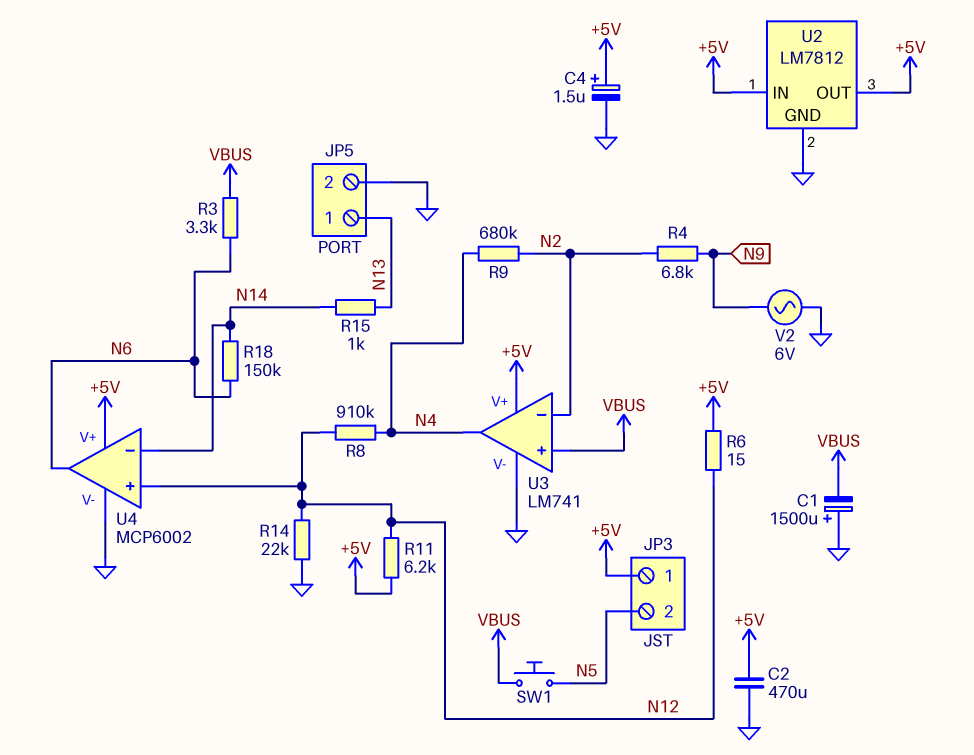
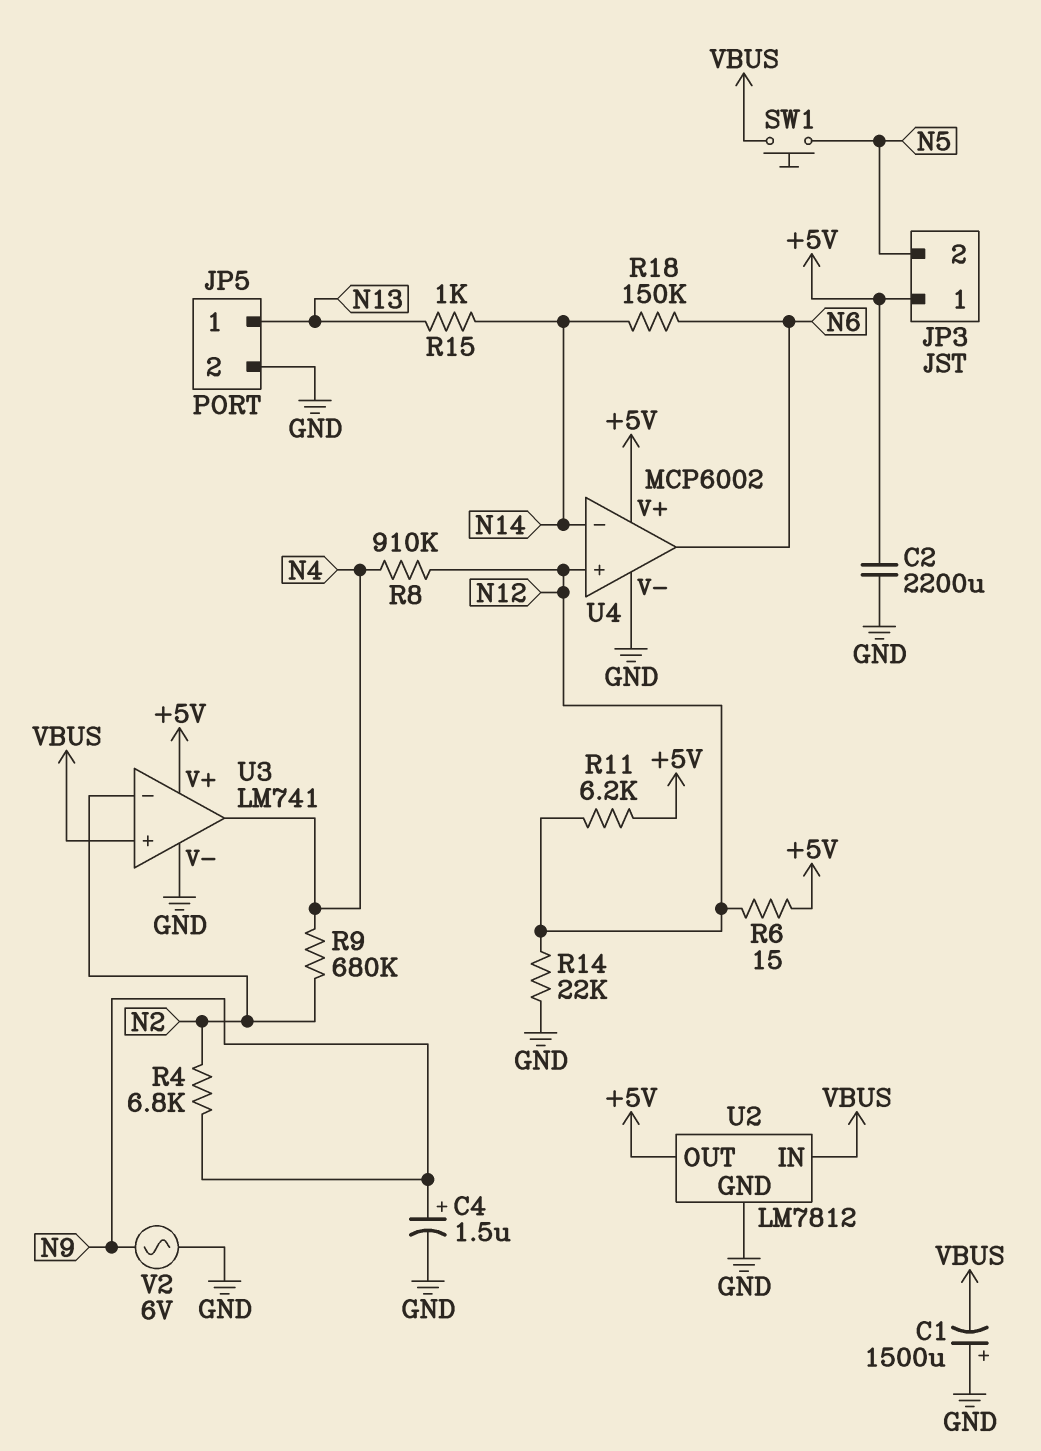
C2: 470uF (+5V, GND) -> 2200uF (+5V, GND)
C4: 1.5uF (plus +5V, minus GND) -> 1.5uF (plus N9, minus GND)
R3: 3.3k (N6, VBUS) -> none
U2 pin IN: +5V -> VBUS

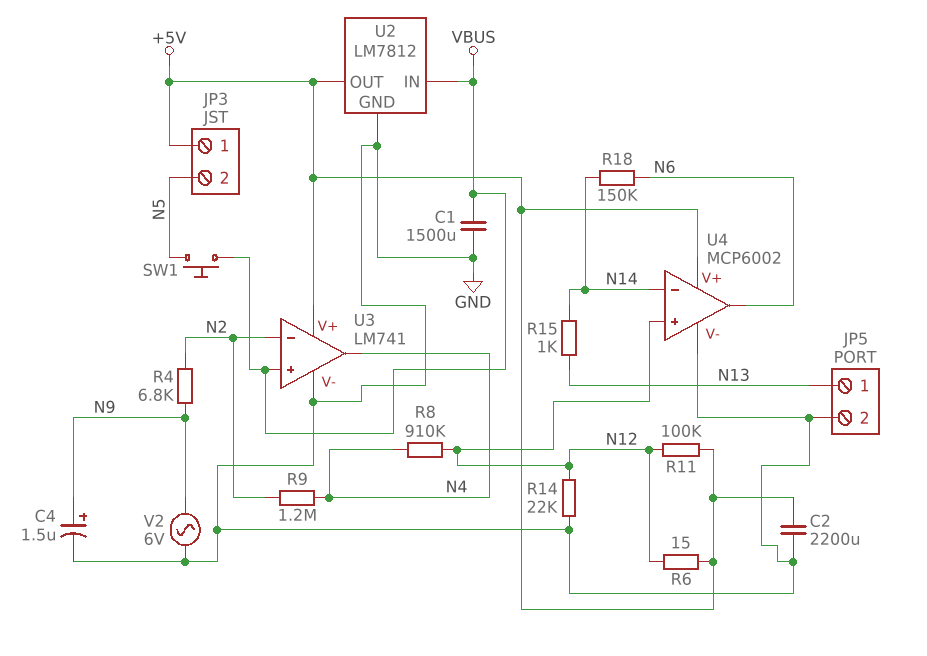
C1: 1500uF (plus GND, minus VBUS) -> 1500uF (GND, VBUS)
R9: 680k (N2, N4) -> 1.2M (N2, N4)
R11: 6.2k (+5V, N12) -> 100k (+5V, N12)

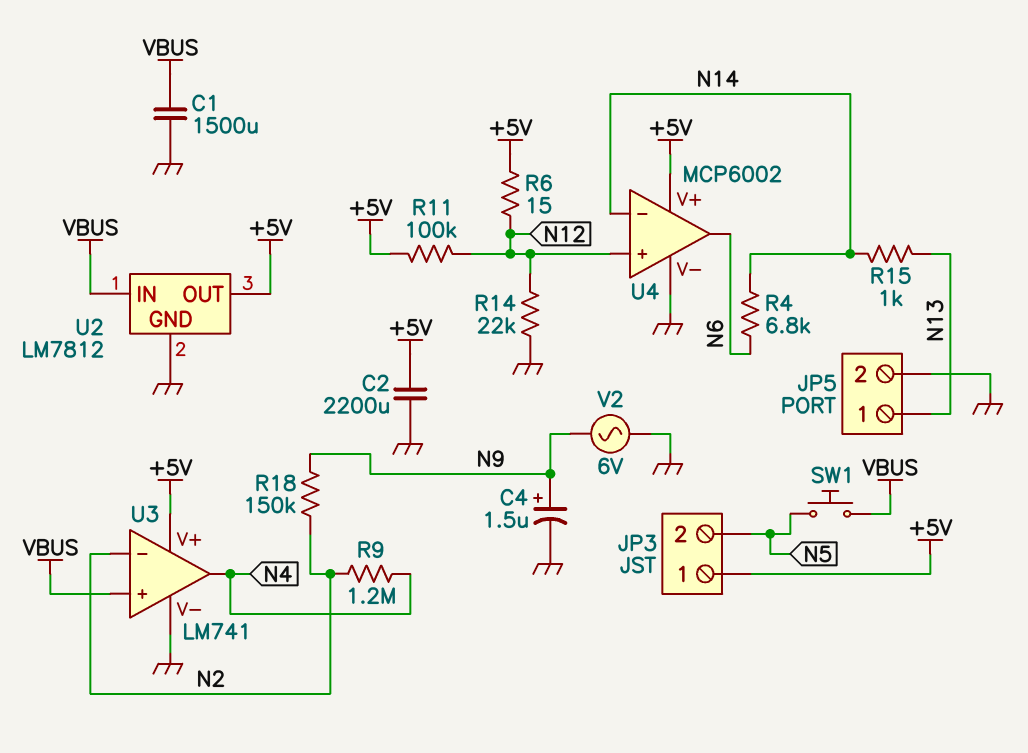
R4: 6.8k (N2, N9) -> 6.8k (N6, N14)
R8: 910k (N4, N12) -> none
R18: 150k (N6, N14) -> 150k (N2, N9)

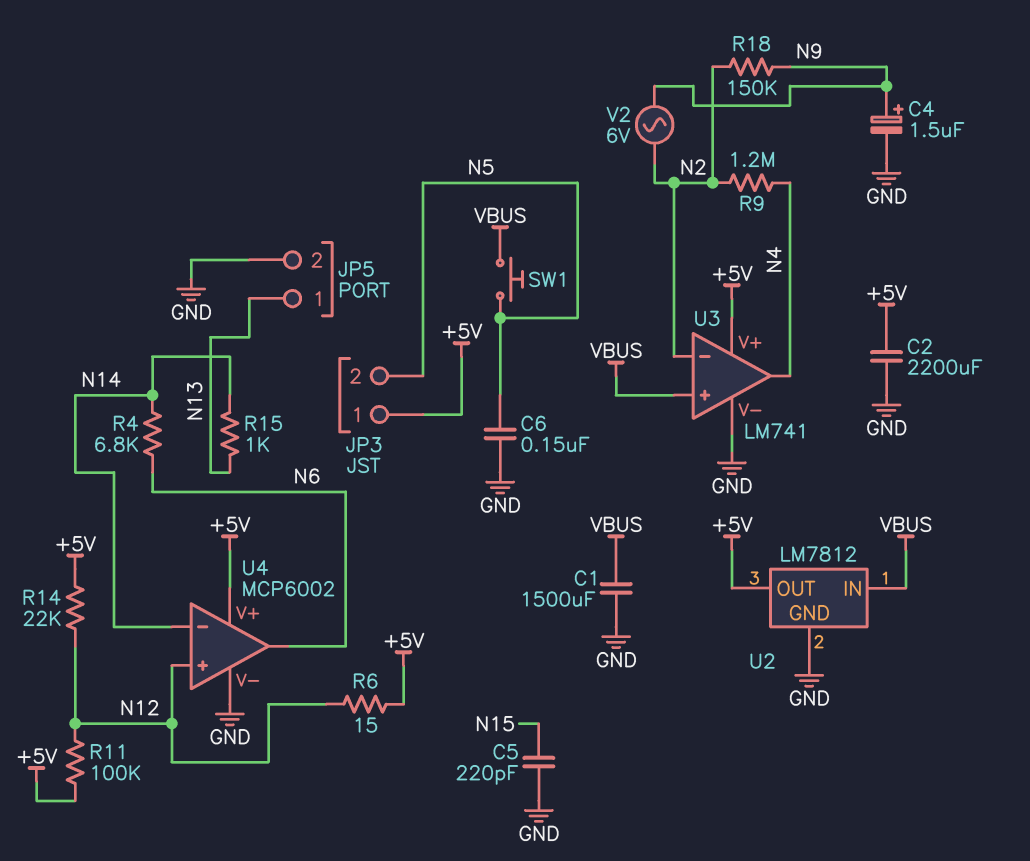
C5: none -> 220pF (GND, N15)
C6: none -> 150nF (GND, N5)
R14: 22k (GND, N12) -> 22k (+5V, N12)
V2: AC 6V (GND, N9) -> AC 6V (N2, N9)

